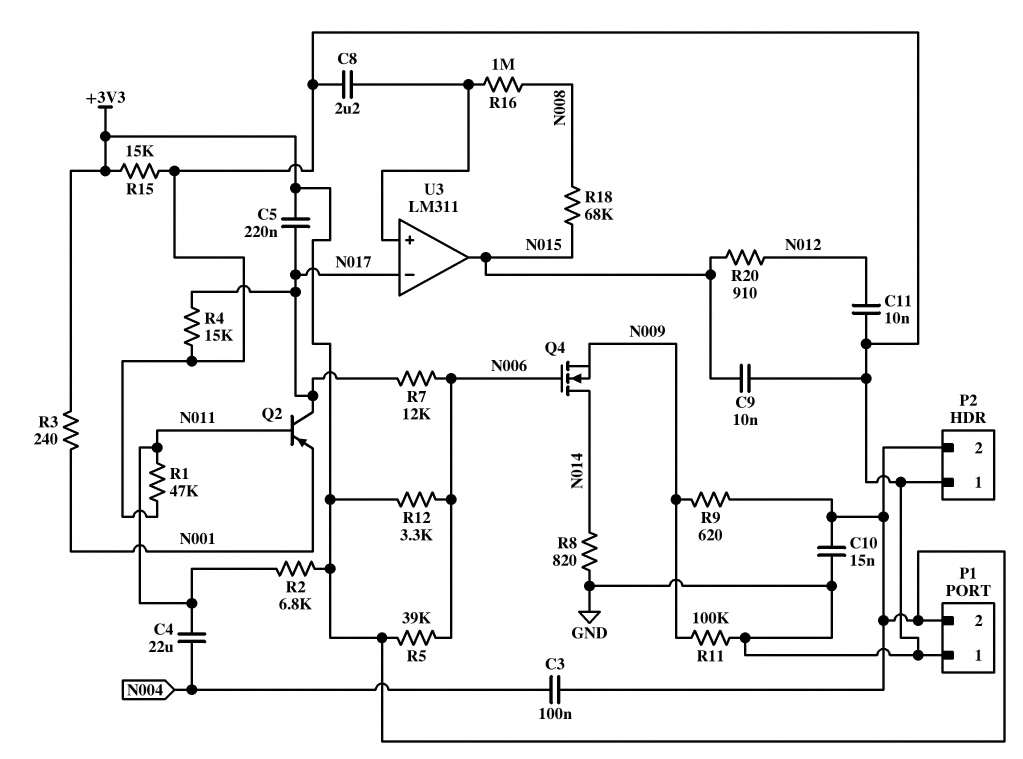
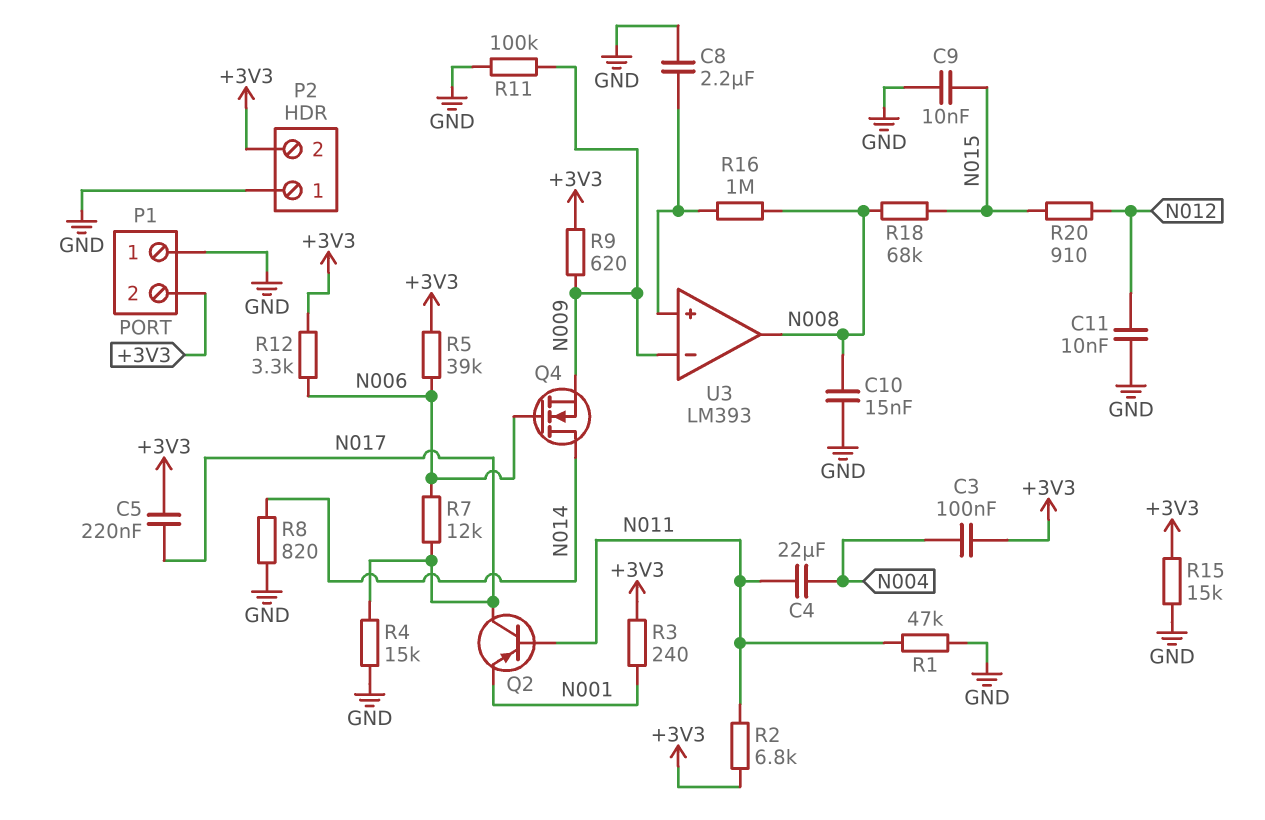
C10: 15nF (+3V3, GND) -> 15nF (GND, N008)
U3: LM311 -> LM393
U3 pin in-: N017 -> N009
U3 pin out: N015 -> N008

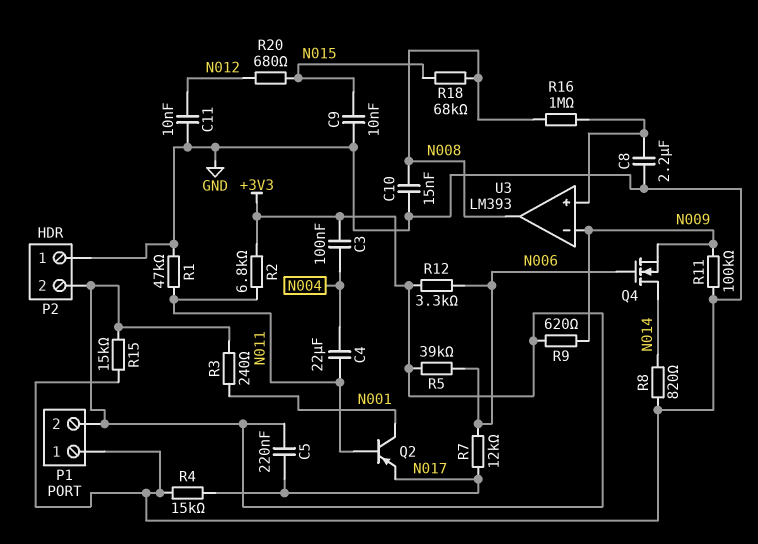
Q2: PNP (B N011, C N017, E N001) -> PNP (B N011, C N001, E N017)
R20: 910 (N012, N015) -> 680 (N012, N015)

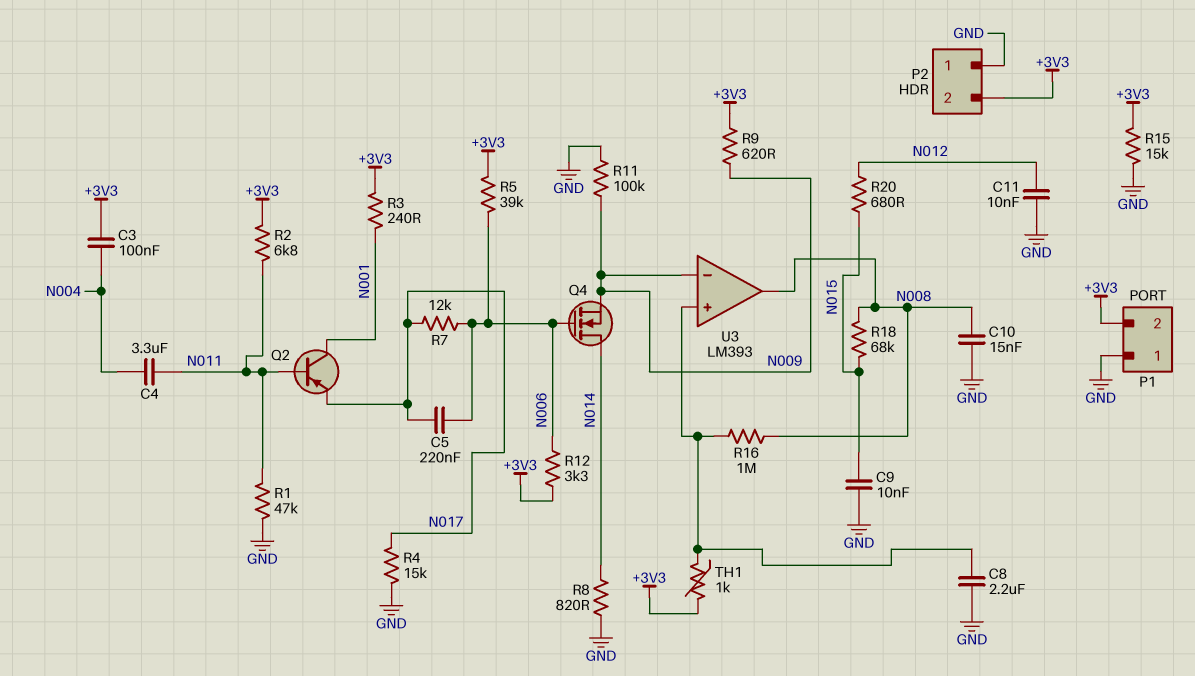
C4: 22uF (N004, N011) -> 3.3uF (N004, N011)
C5: 220nF (+3V3, N017) -> 220nF (N006, N017)
TH1: none -> 1k (+3V3, U3/in+)

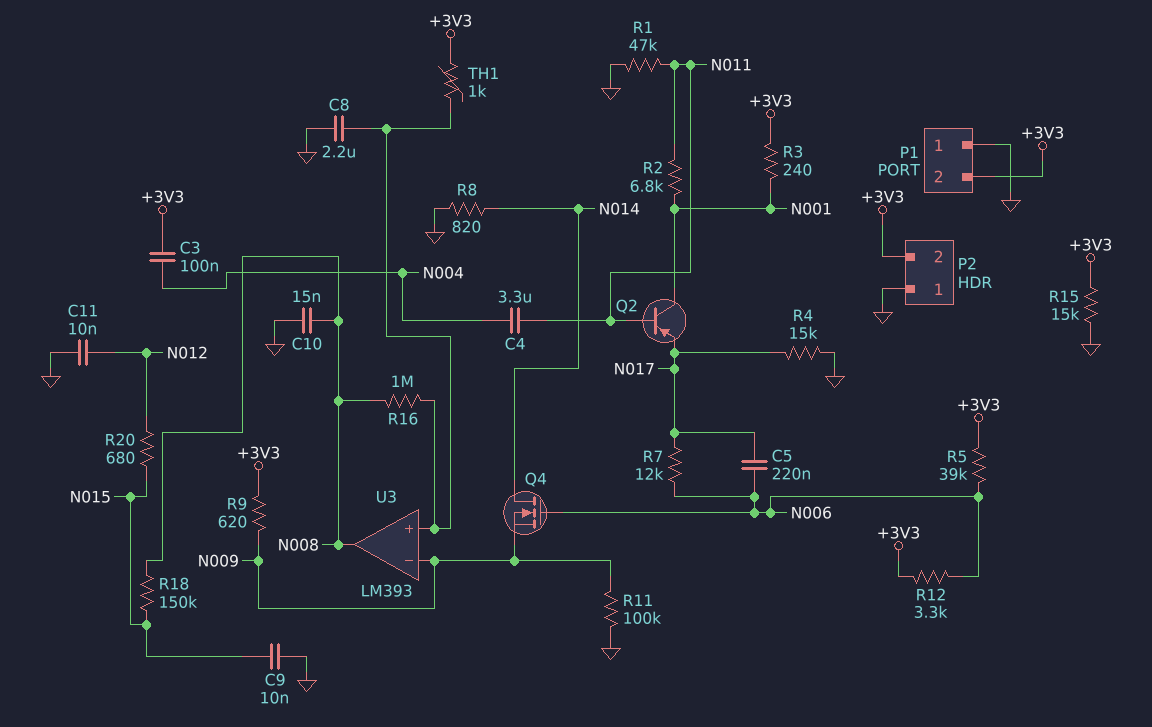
R2: 6.8k (+3V3, N011) -> 6.8k (N001, N011)
R18: 68k (N008, N015) -> 150k (N008, N015)

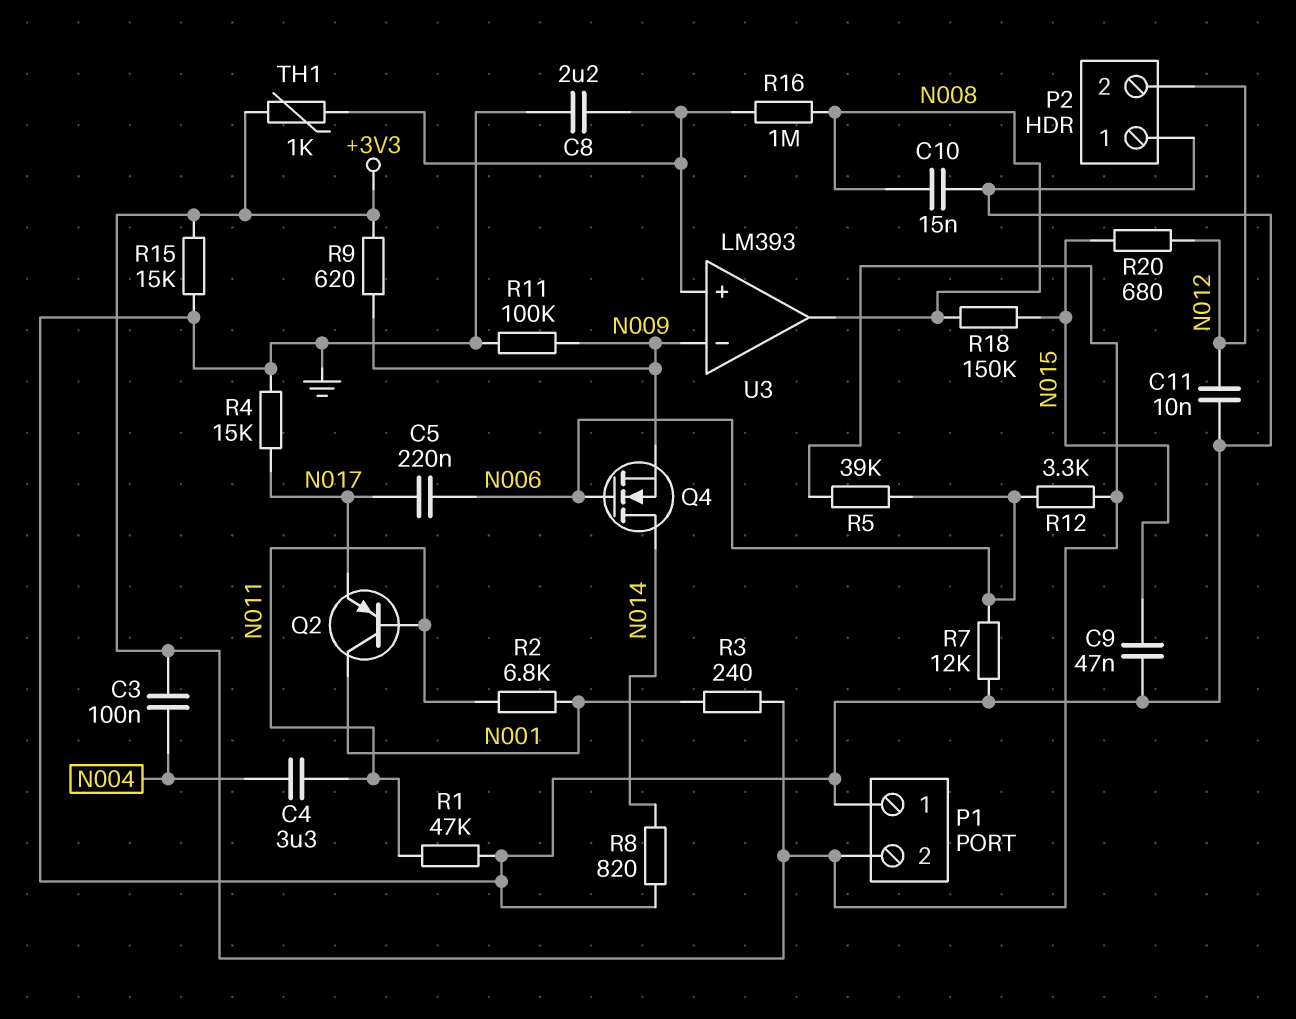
C9: 10nF (GND, N015) -> 47nF (GND, N015)
P2 pin 2: +3V3 -> N012
R7: 12k (N006, N017) -> 12k (GND, N006)

